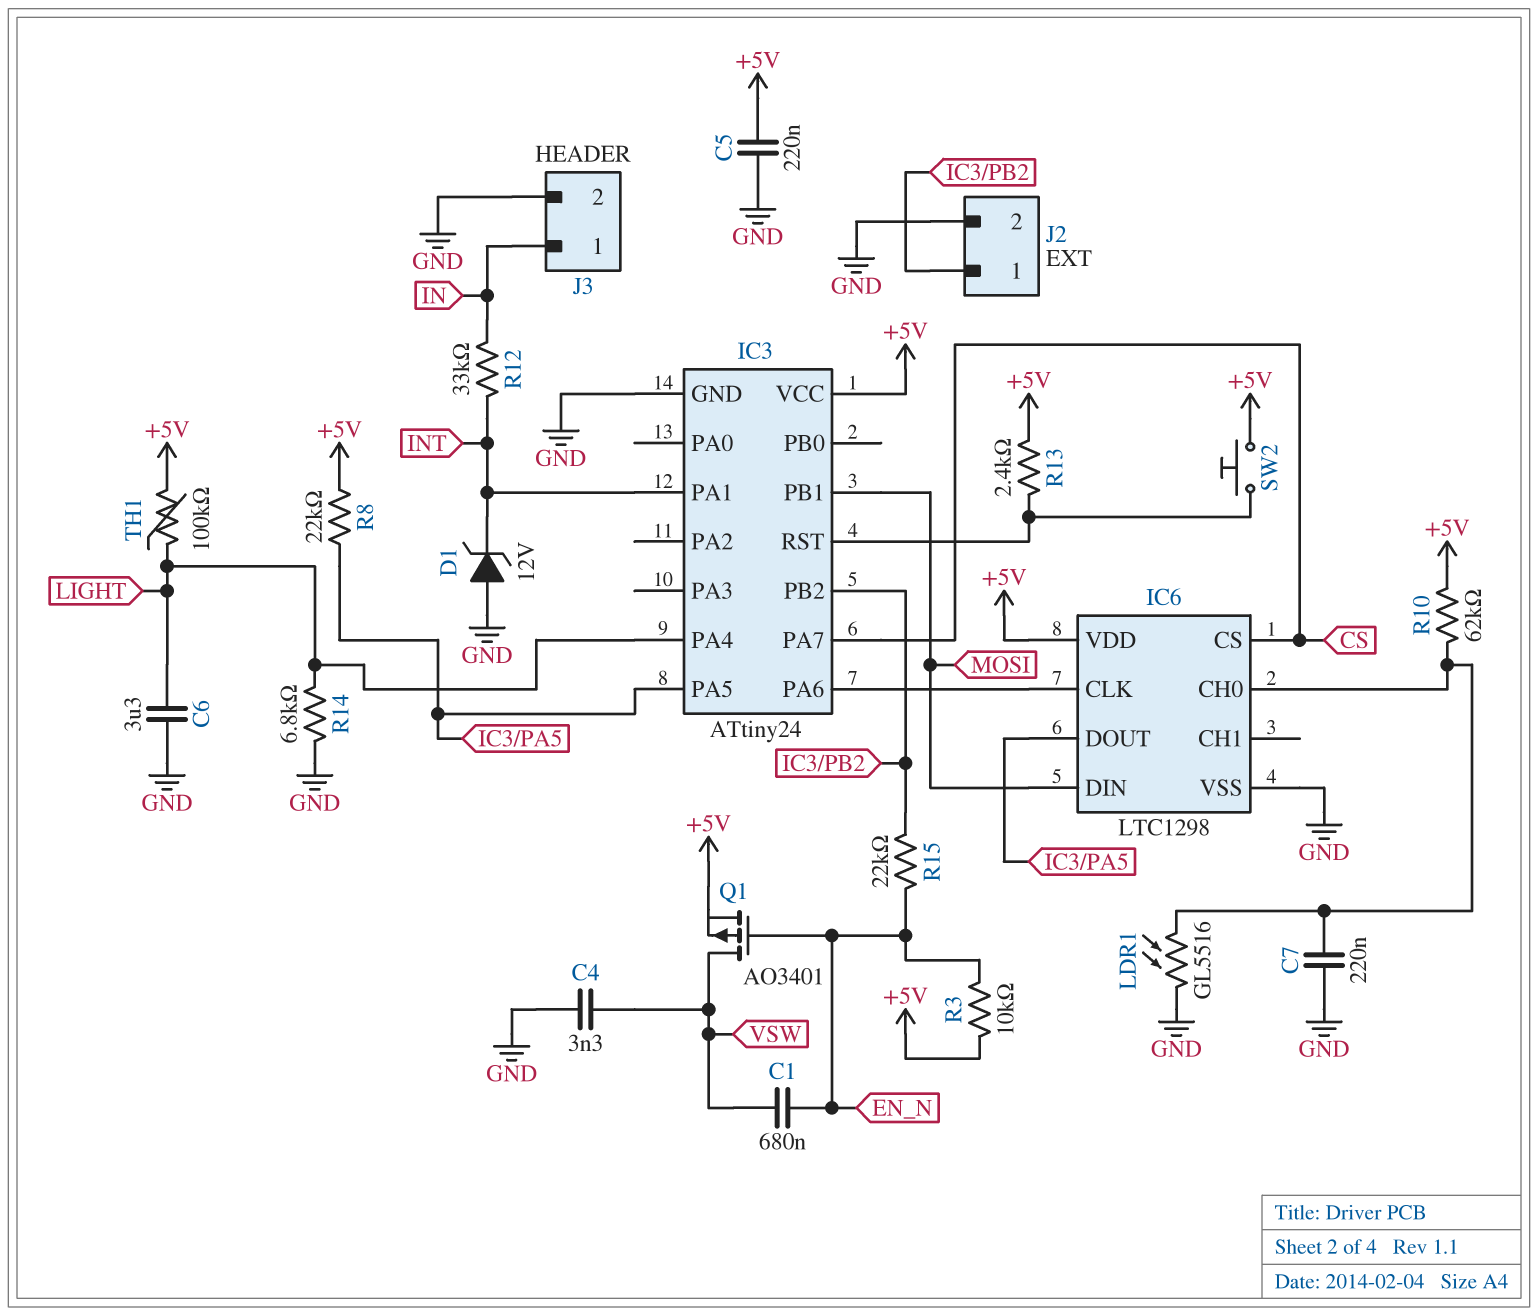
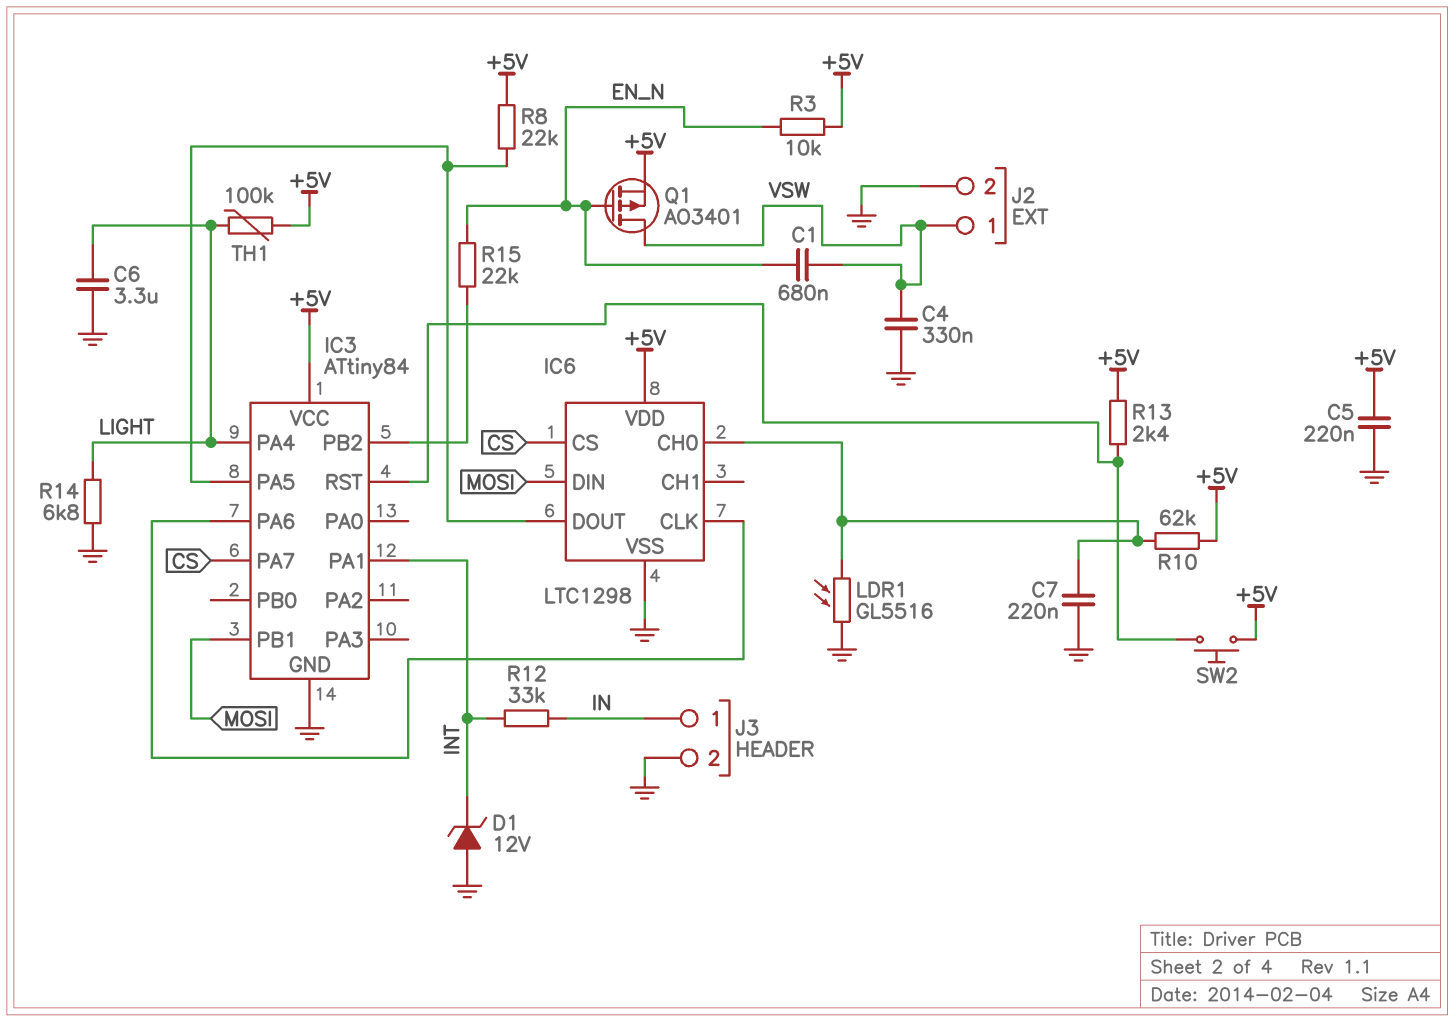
C4: 3.3nF (GND, VSW) -> 330nF (GND, VSW)
IC3: ATtiny24 -> ATtiny84
J2 pin 1: IC3/PB2 -> VSW

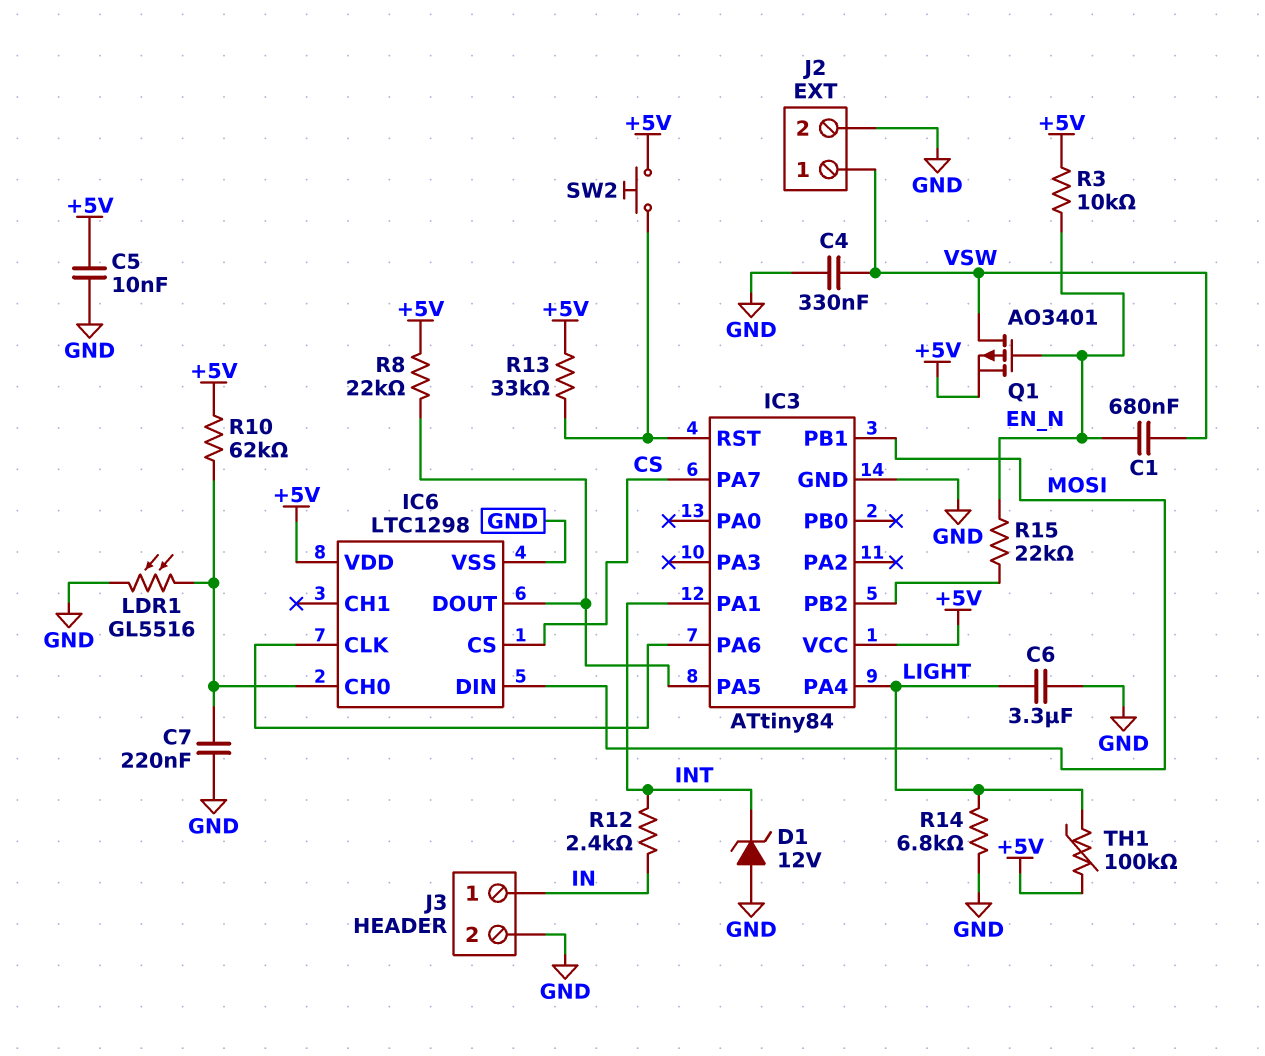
C5: 220nF (+5V, GND) -> 10nF (+5V, GND)
R12: 33k (IN, INT) -> 2.4k (IN, INT)
R13: 2.4k (+5V, IC3/RST) -> 33k (+5V, IC3/RST)

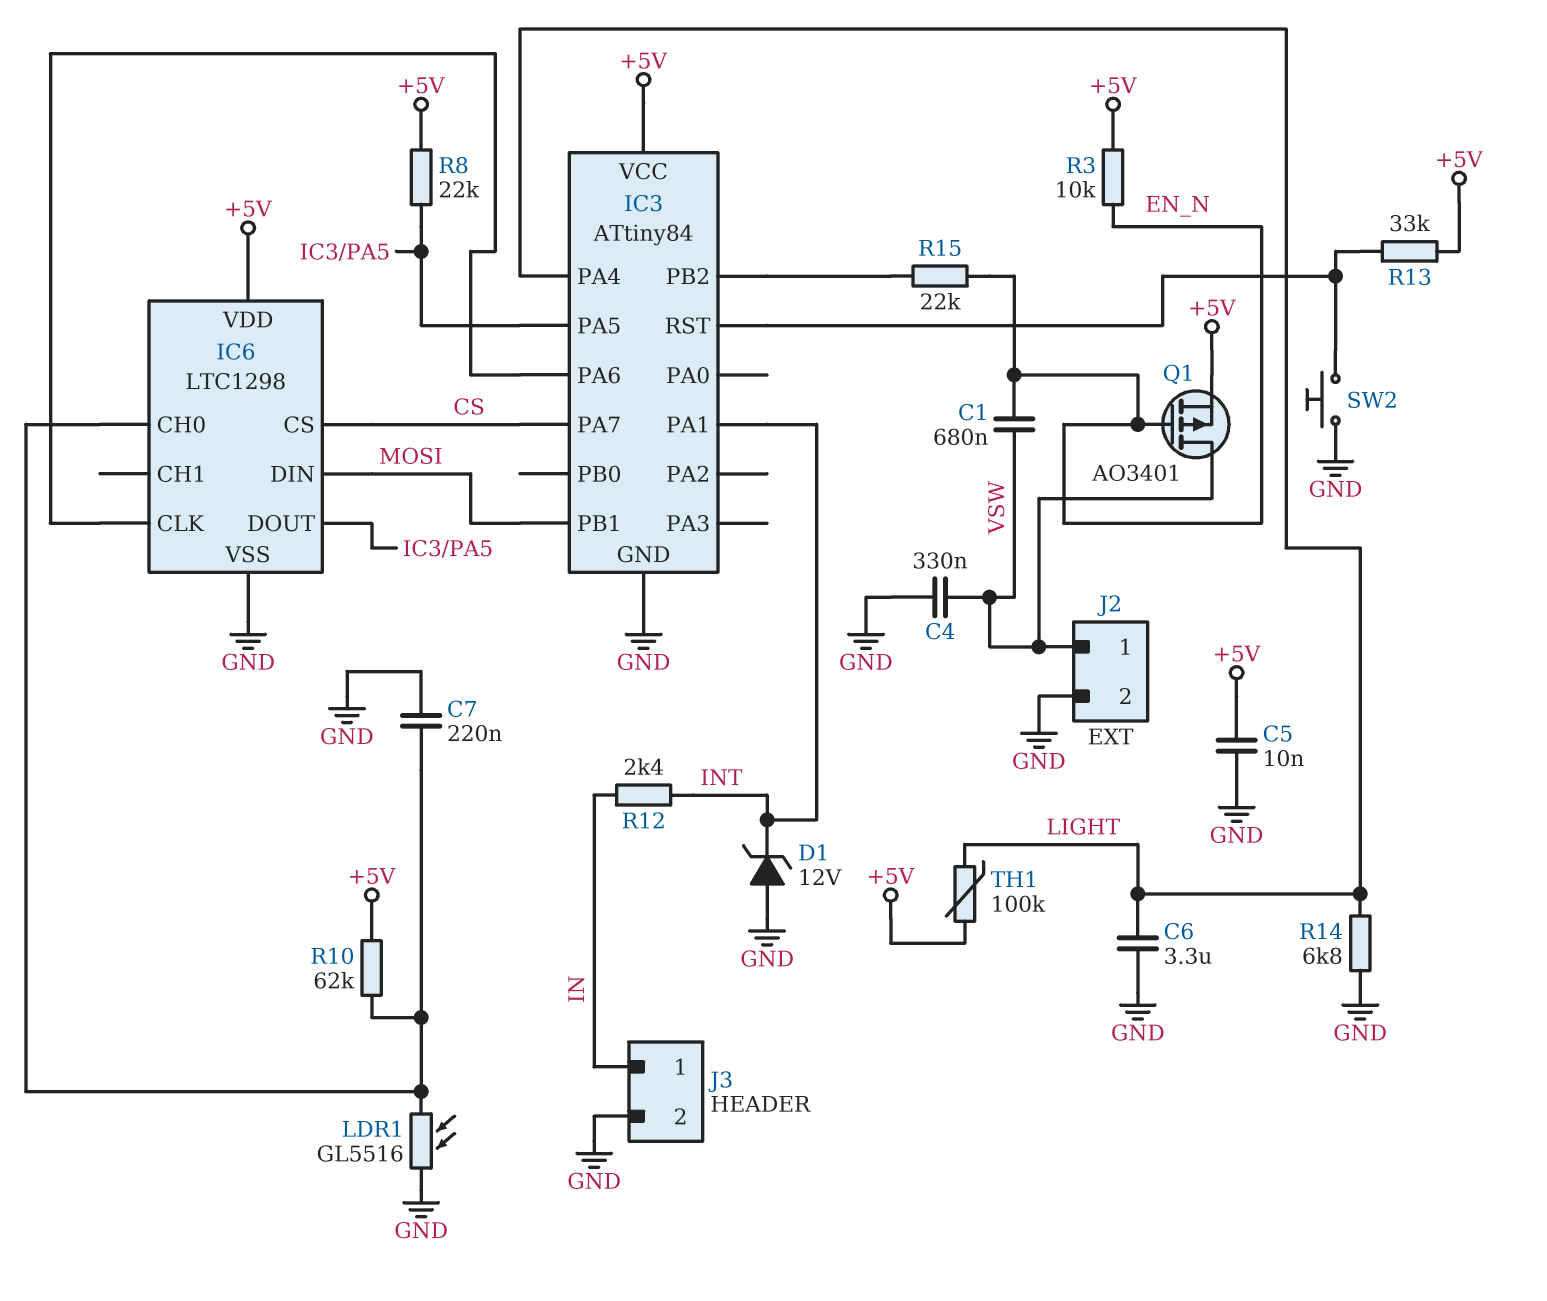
SW2: button (+5V, IC3/RST) -> button (GND, IC3/RST)

